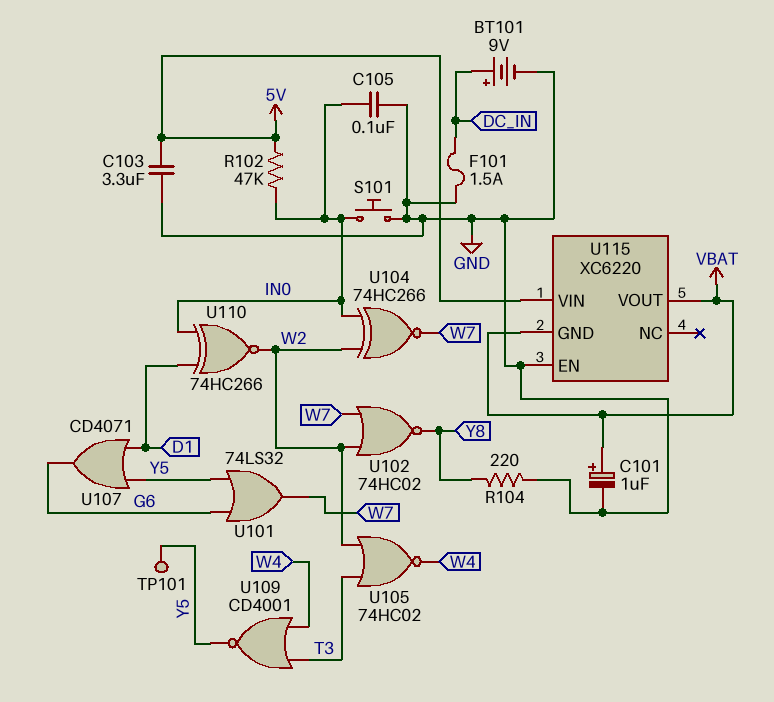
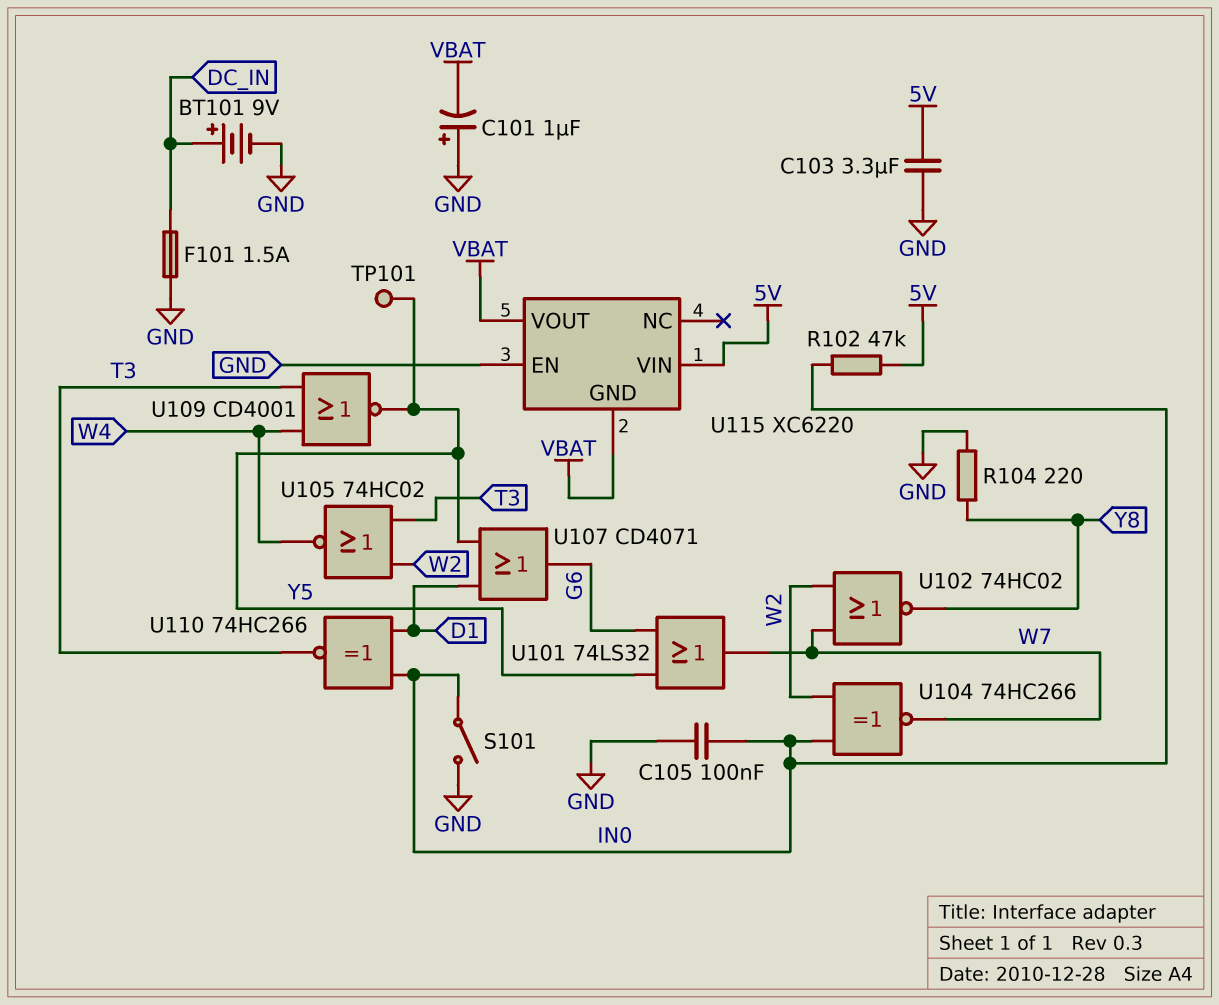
C101: 1uF (plus VBAT, minus GND) -> 1uF (plus GND, minus VBAT)
S101: button (GND, IN0) -> switch (GND, IN0)
U110: XNOR 74HC266 (in D1, in IN0, out W2) -> XNOR 74HC266 (in D1, in IN0, out T3)

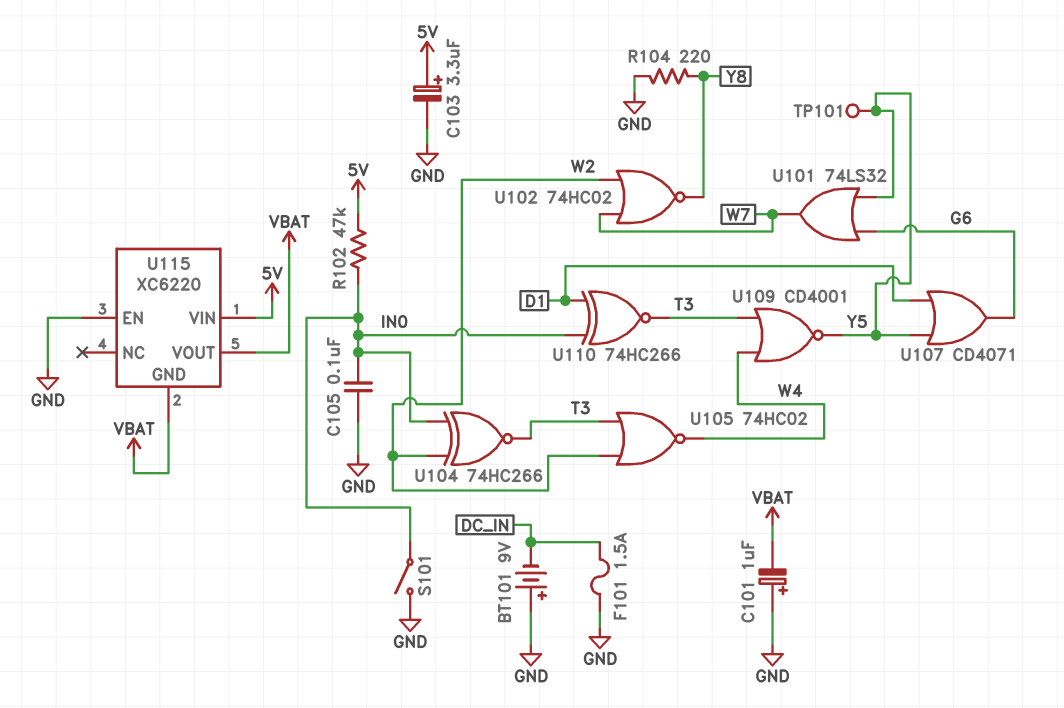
BT101: 9V (plus DC_IN, minus GND) -> 9V (plus GND, minus DC_IN)
C103: 3.3uF (5V, GND) -> 3.3uF (plus 5V, minus GND)
U104: XNOR 74HC266 (in IN0, in W2, out W7) -> XNOR 74HC266 (in IN0, in W2, out T3)

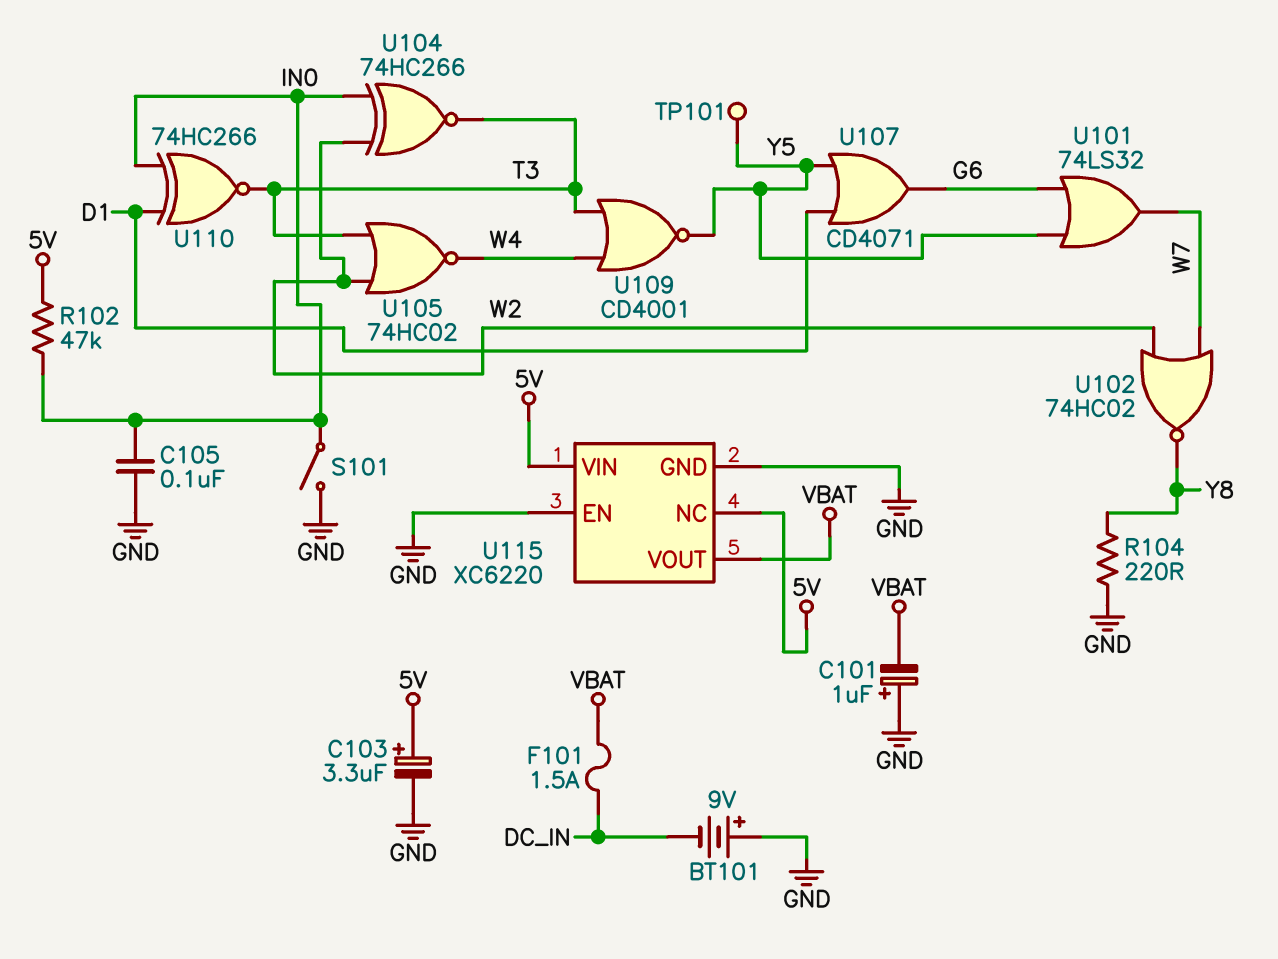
F101: 1.5A (DC_IN, GND) -> 1.5A (DC_IN, VBAT)
U115 pin GND: VBAT -> GND
U115 pin NC: none -> 5V

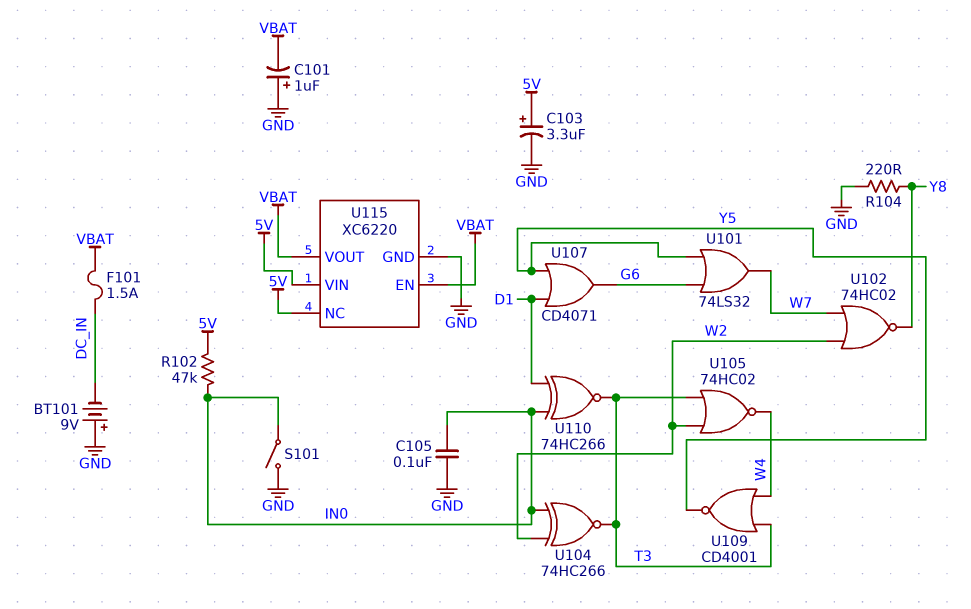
TP101: test point (Y5) -> none
U115 pin EN: GND -> VBAT

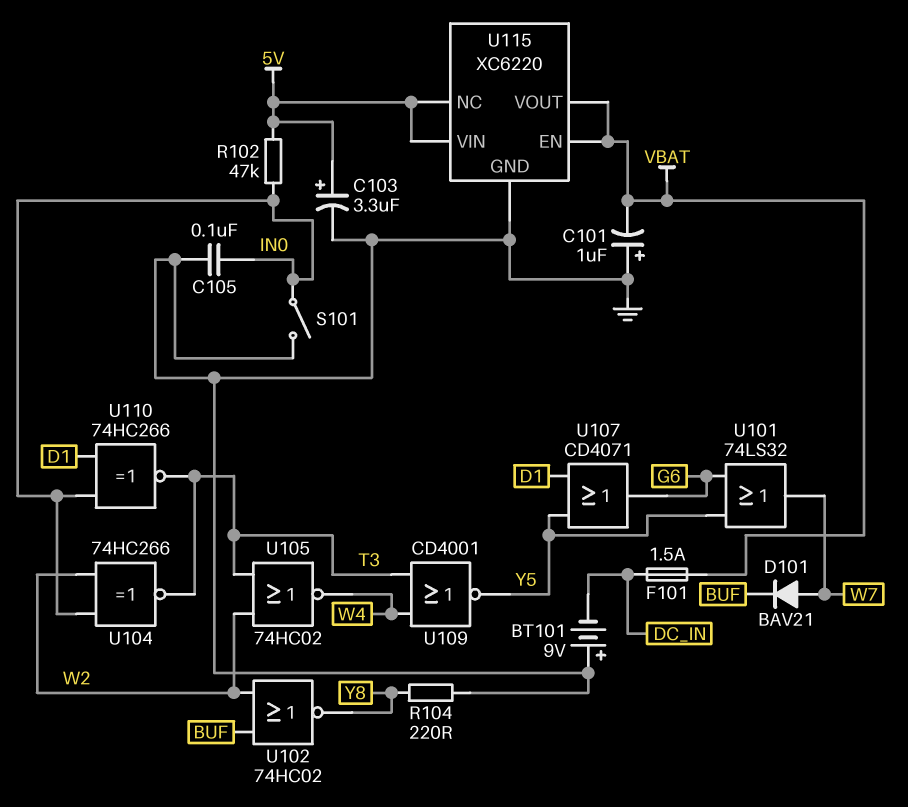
D101: none -> diode BAV21 (A W7, K BUF)
U102: NOR 74HC02 (in W2, in W7, out Y8) -> NOR 74HC02 (in BUF, in W2, out Y8)

